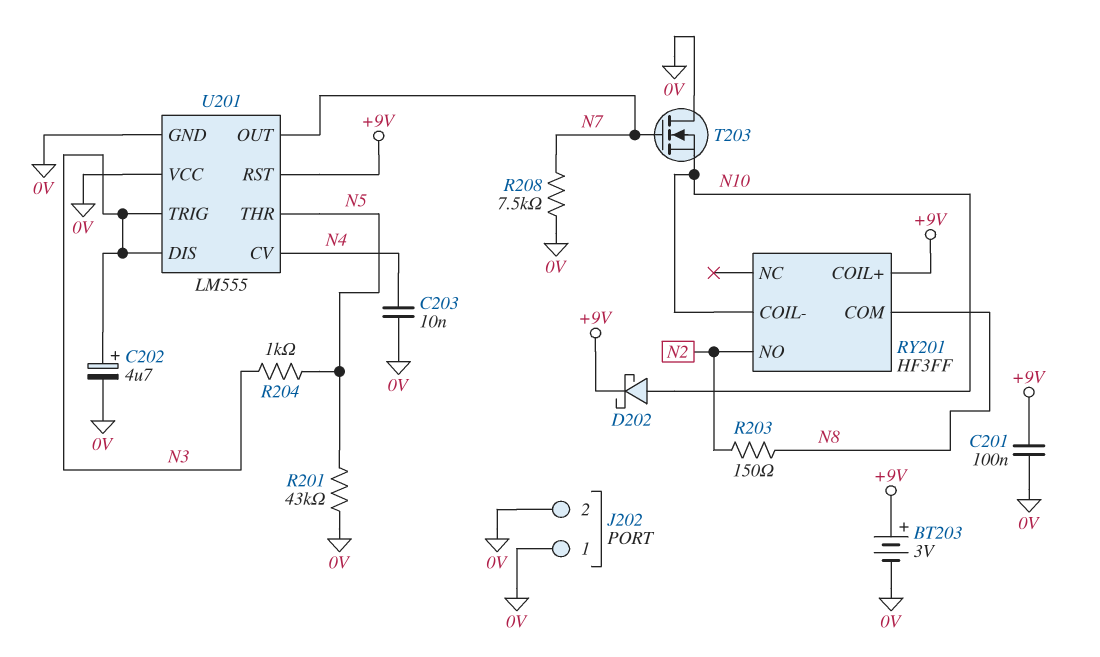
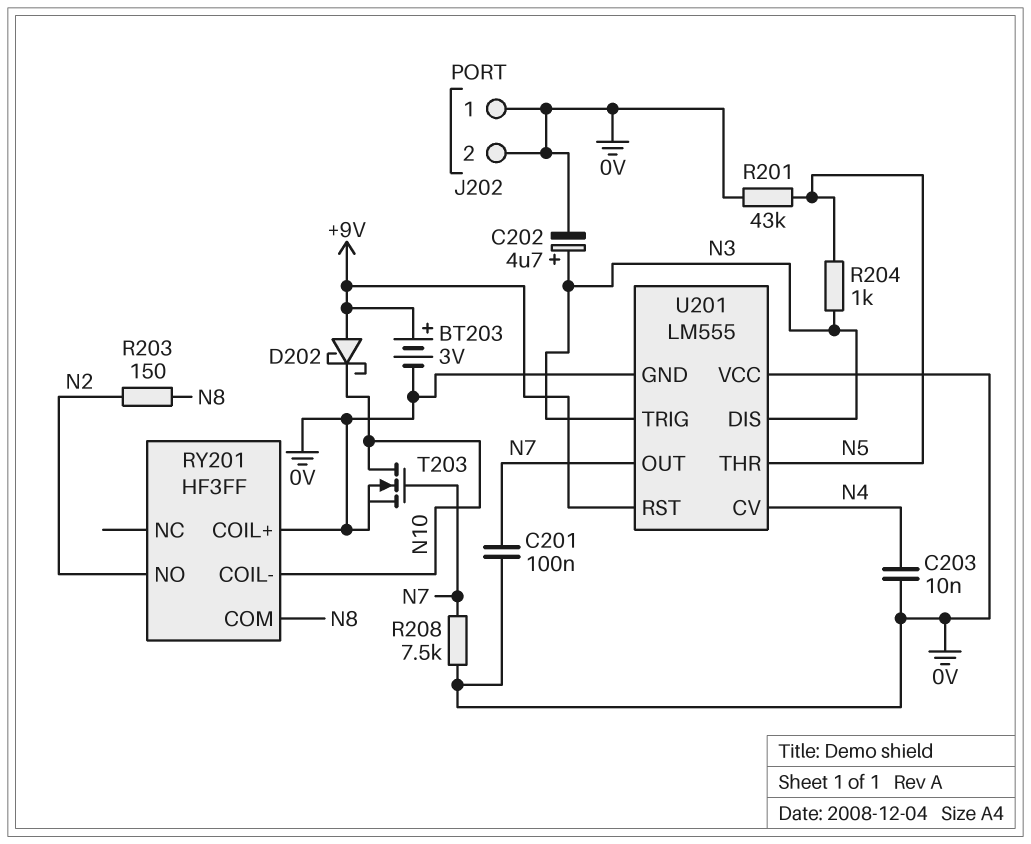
C201: 100nF (+9V, 0V) -> 100nF (0V, N7)
D202: schottky (A N10, K +9V) -> schottky (A +9V, K N10)
RY201 pin COIL+: +9V -> 0V
T203: NMOS (G N7, D 0V, S N10) -> NMOS (G N7, D N10, S 0V)

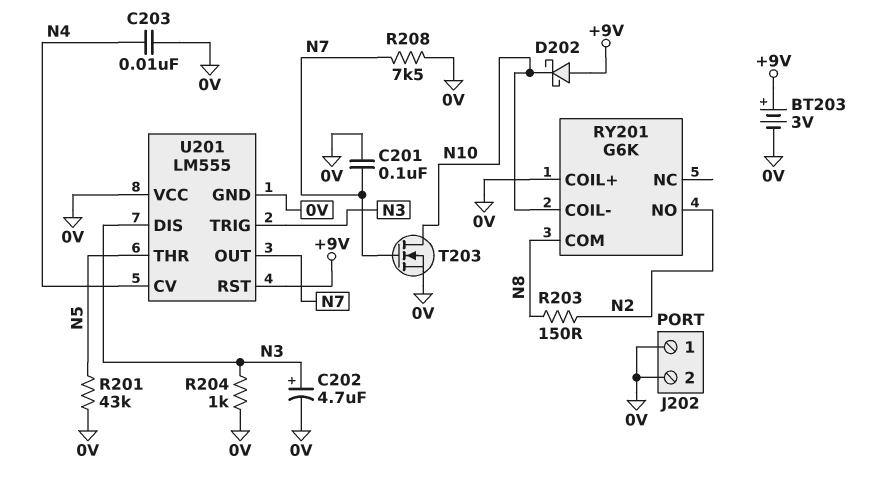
R204: 1k (N3, N5) -> 1k (0V, N3)
RY201: HF3FF -> G6K

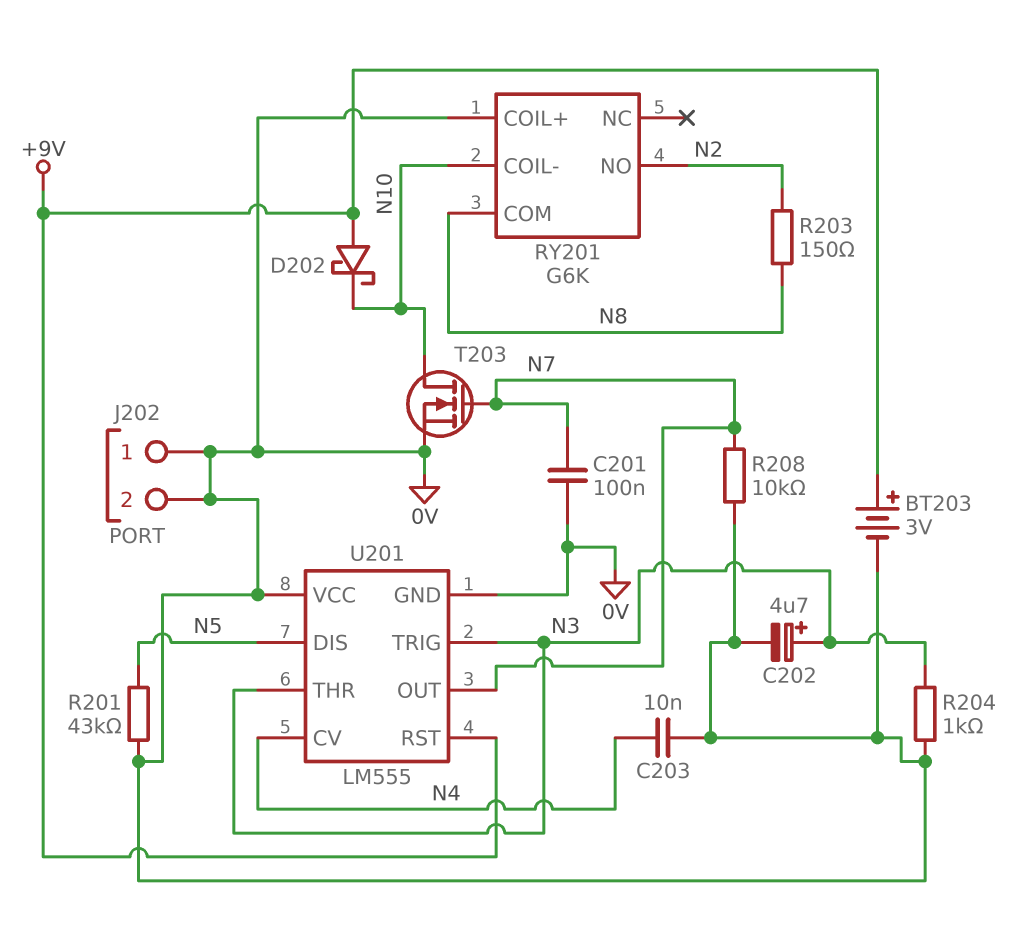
R208: 7.5k (0V, N7) -> 10k (0V, N7)
U201 pin DIS: N3 -> N5
U201 pin THR: N5 -> N3

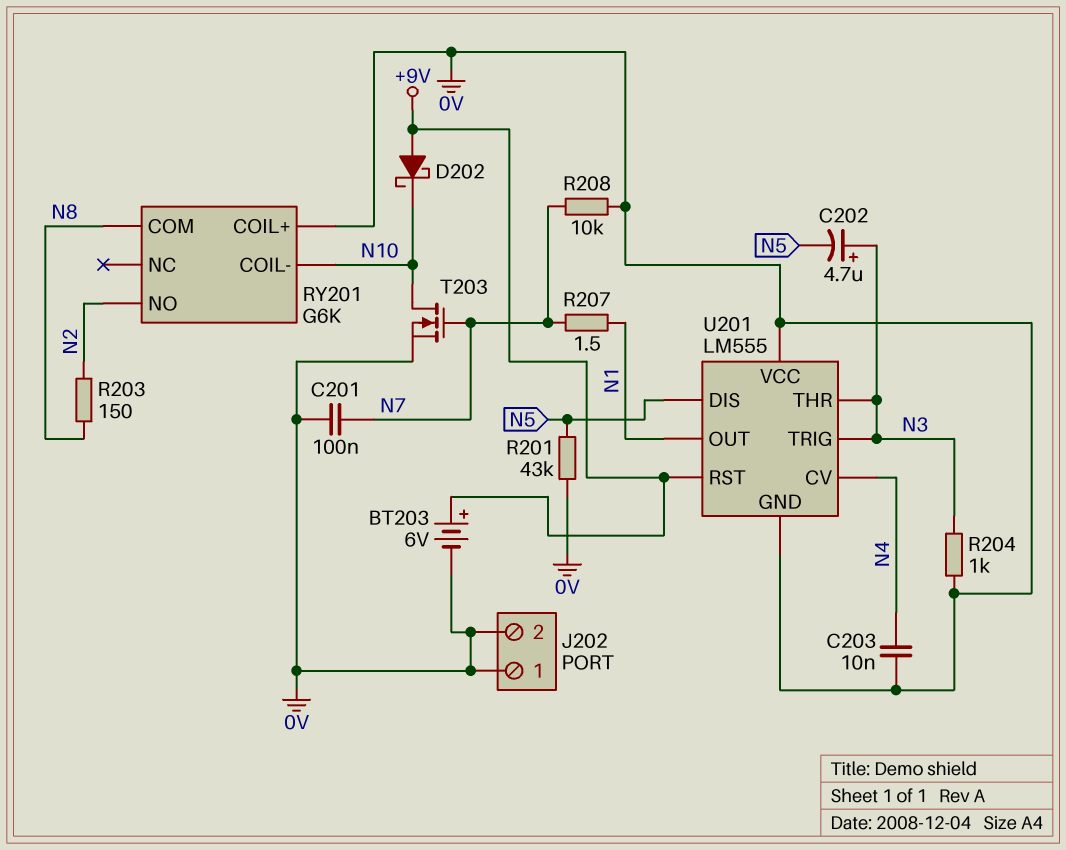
BT203: 3V (plus +9V, minus 0V) -> 6V (plus +9V, minus 0V)
C202: 4.7uF (plus N3, minus 0V) -> 4.7uF (plus N3, minus N5)
R207: none -> 1.5 (N1, N7)
U201 pin OUT: N7 -> N1

